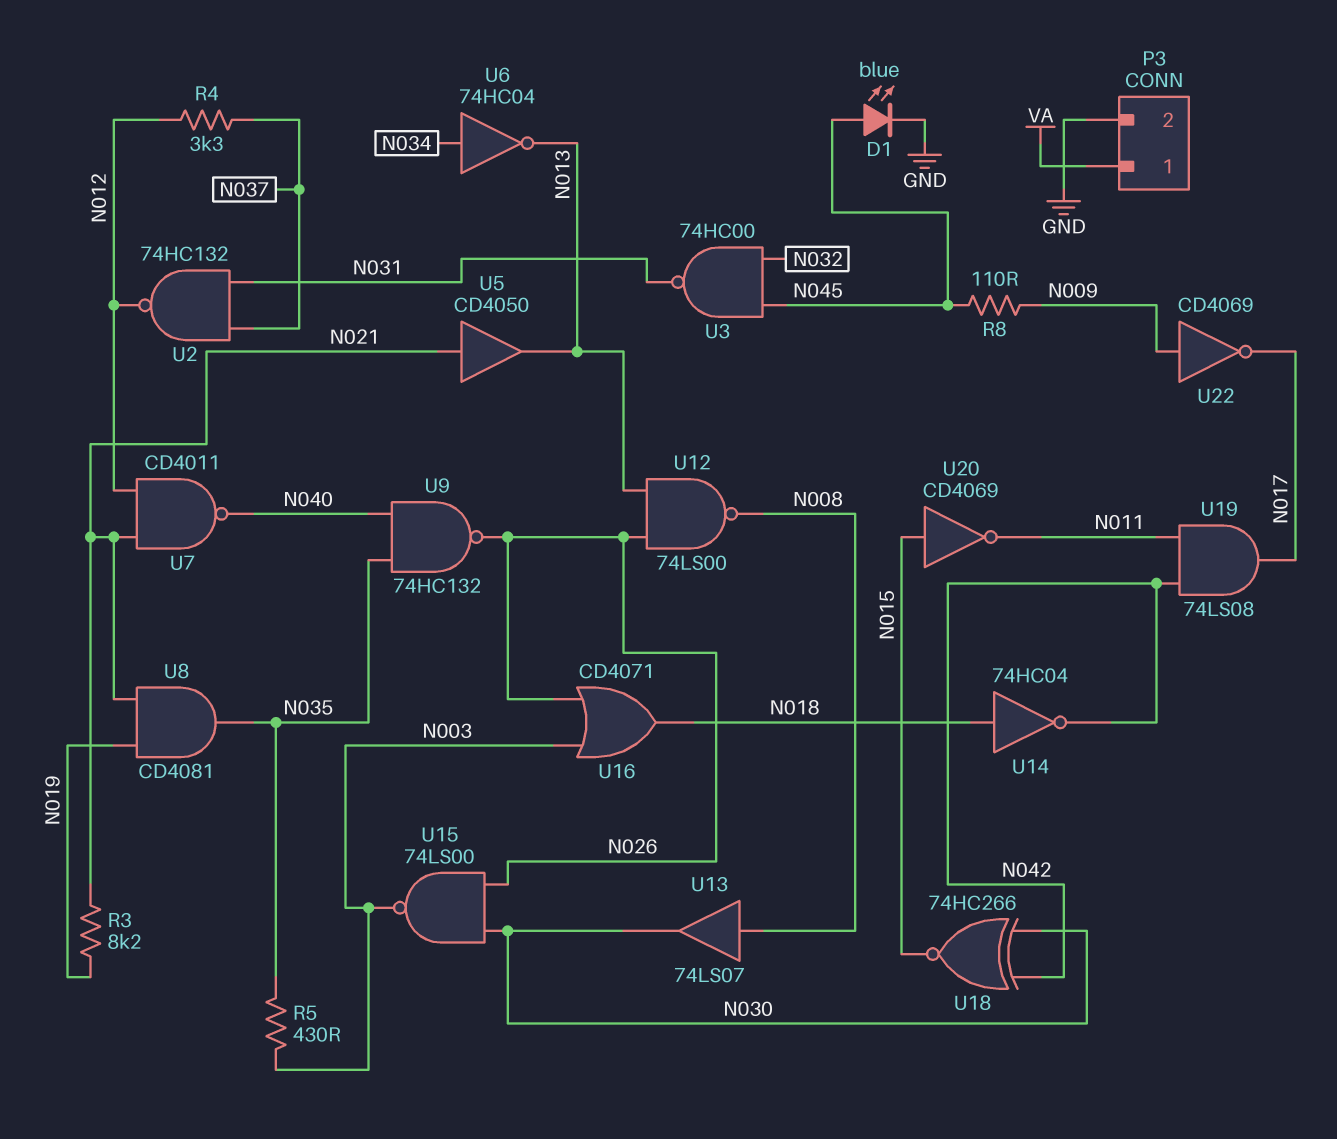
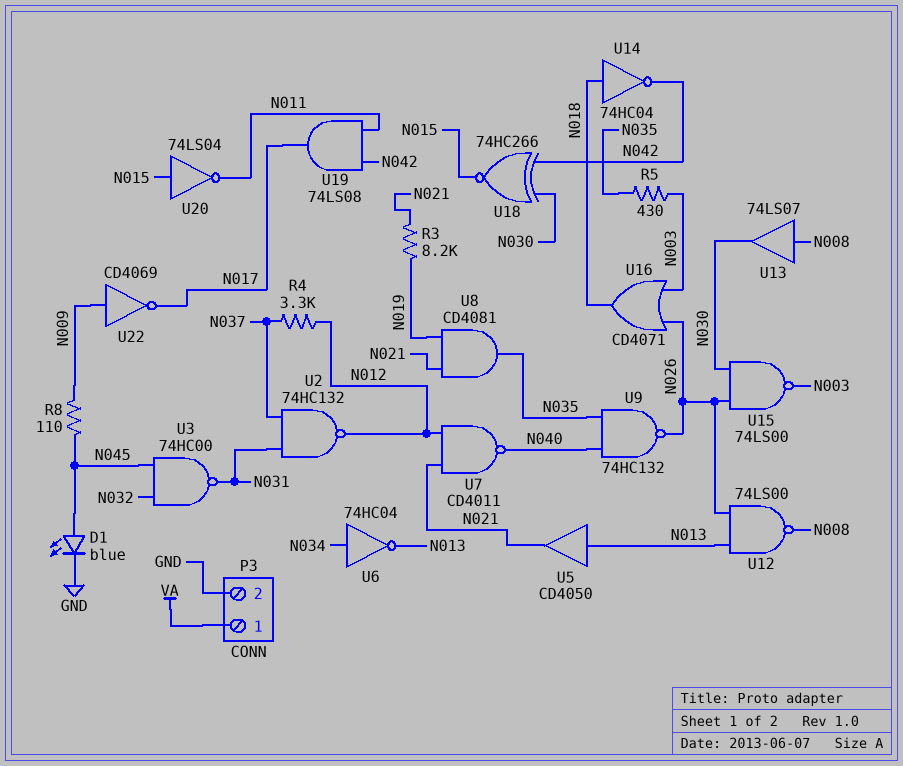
U5: buffer CD4050 (in N021, out N013) -> buffer CD4050 (in N013, out N021)
U20: NOT CD4069 (in N015, out N011) -> NOT 74LS04 (in N015, out N011)

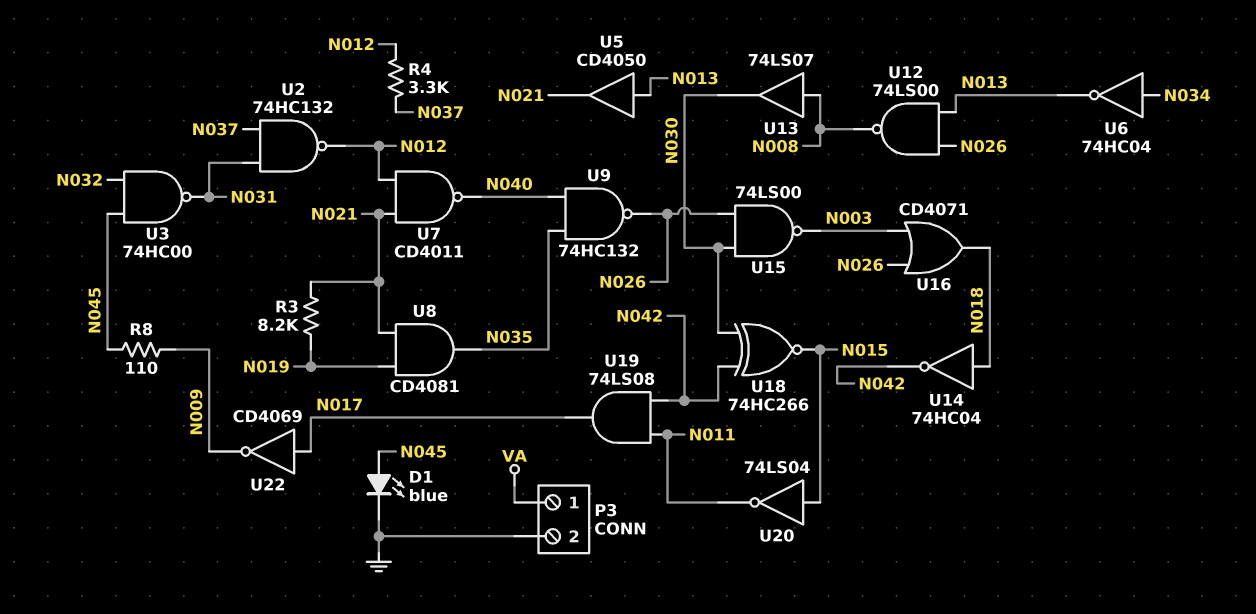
R5: 430 (N003, N035) -> none
U22: NOT CD4069 (in N009, out N017) -> NOT CD4069 (in N017, out N009)

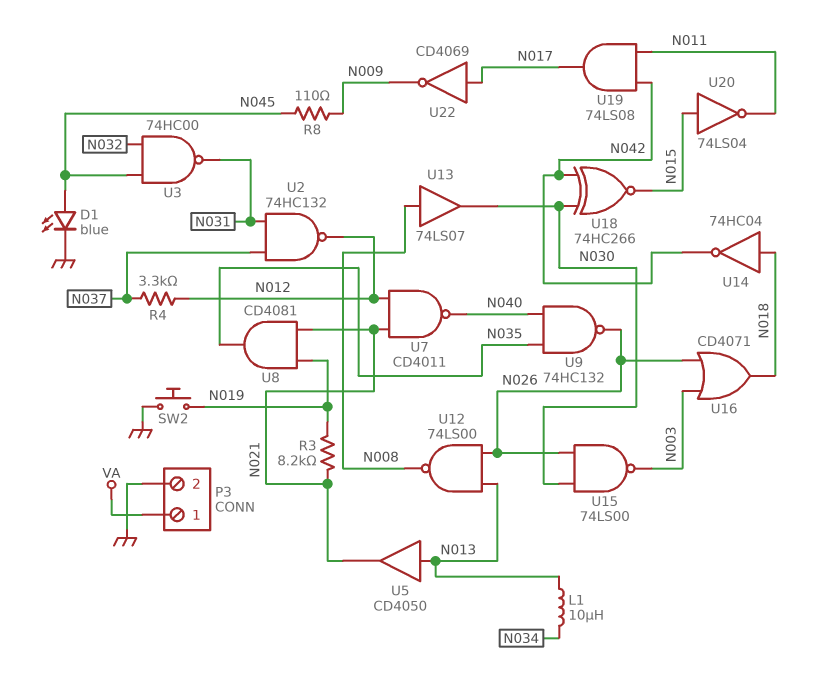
L1: none -> 10uH (N013, N034)
SW2: none -> button (GND, N019)
U6: NOT 74HC04 (in N034, out N013) -> none

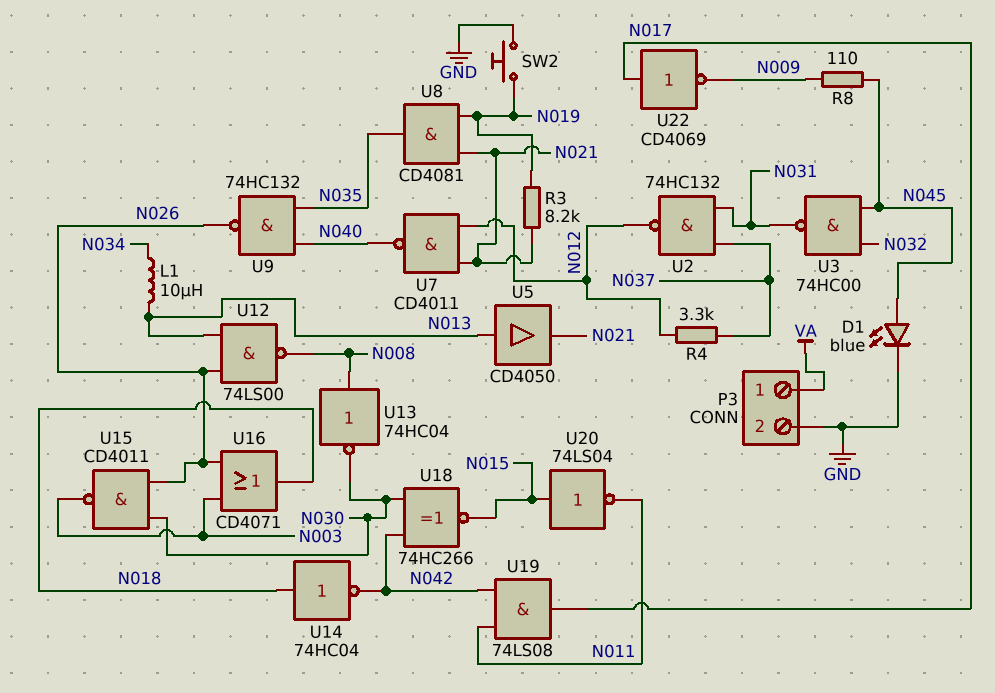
U13: buffer 74LS07 (in N008, out N030) -> NOT 74HC04 (in N008, out N030)
U15: NAND 74LS00 (in N026, in N030, out N003) -> NAND CD4011 (in N026, in N030, out N003)

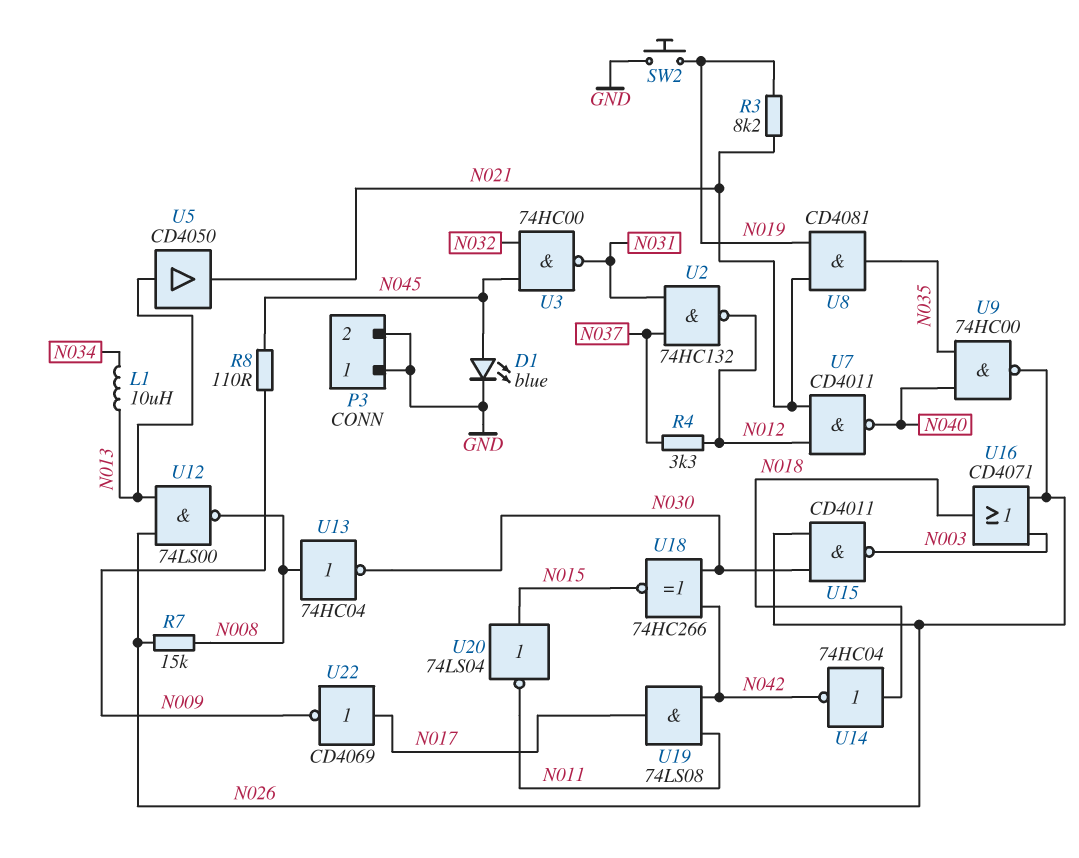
P3 pin 1: VA -> GND
R7: none -> 15k (N008, N026)
U9: NAND 74HC132 (in N035, in N040, out N026) -> NAND 74HC00 (in N035, in N040, out N026)

